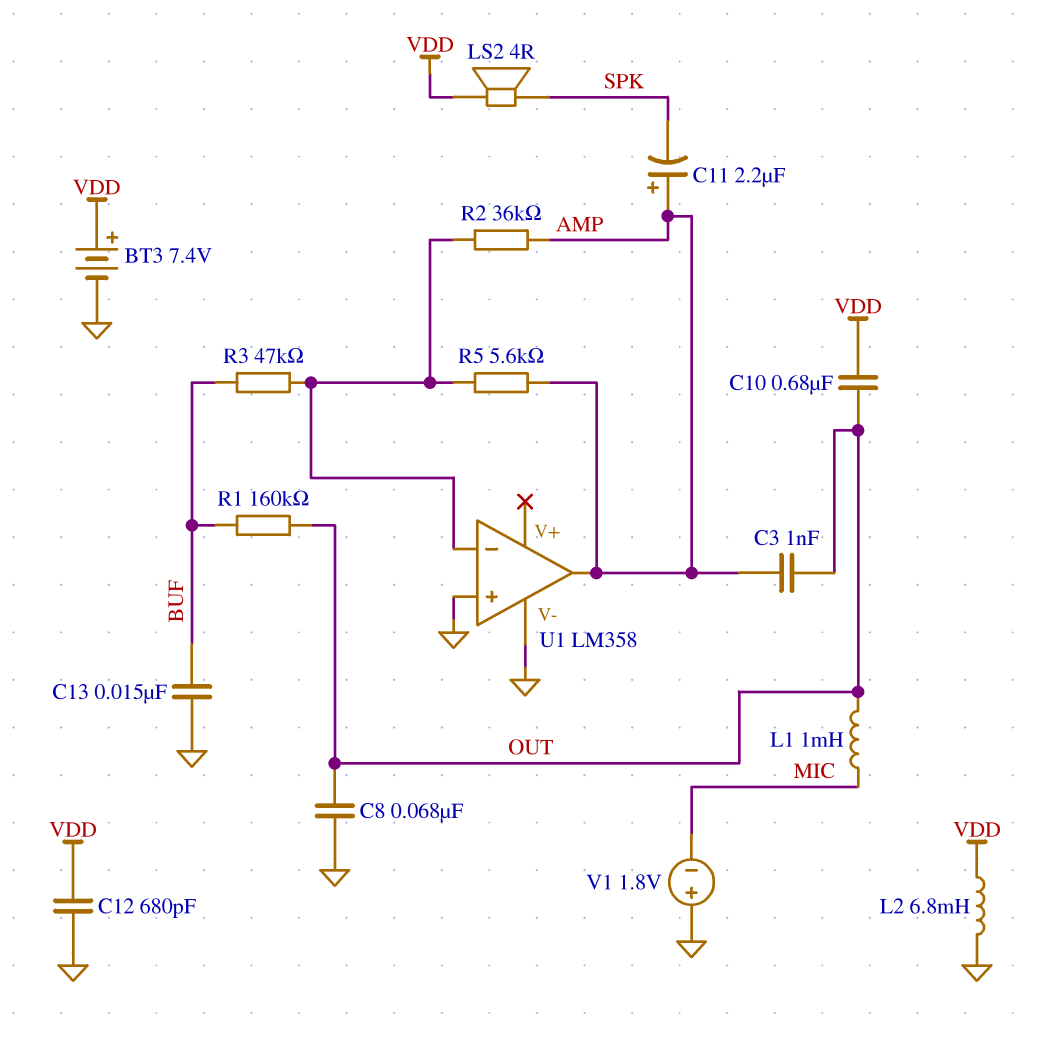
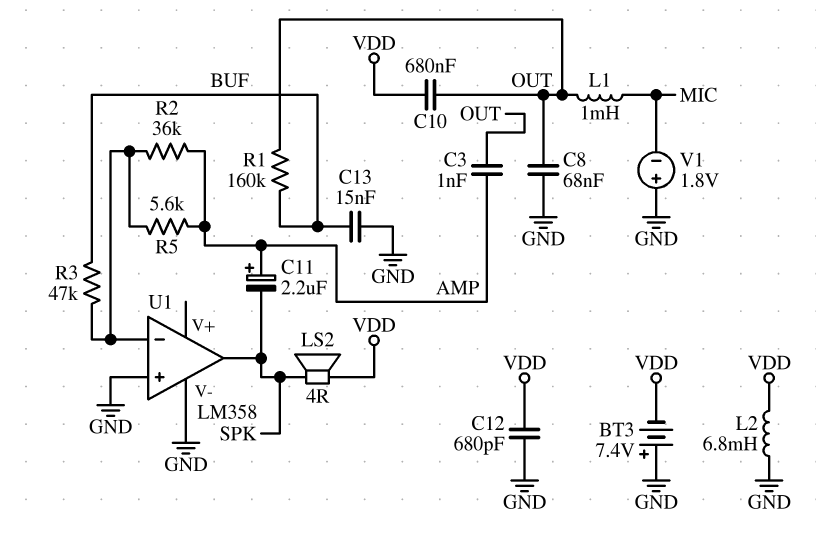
BT3: 7.4V (plus VDD, minus GND) -> 7.4V (plus GND, minus VDD)
U1 pin out: AMP -> SPK

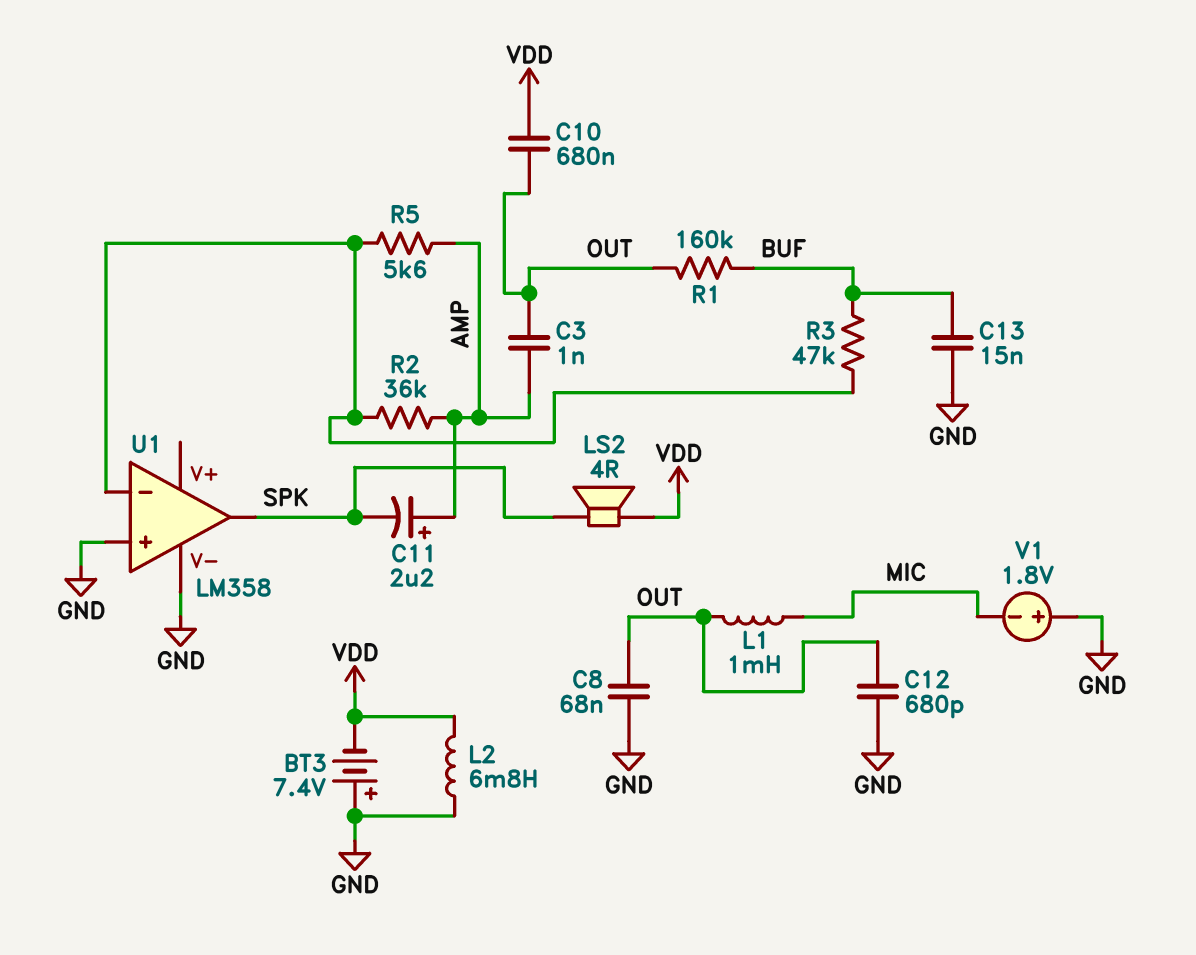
C12: 680pF (GND, VDD) -> 680pF (GND, OUT)

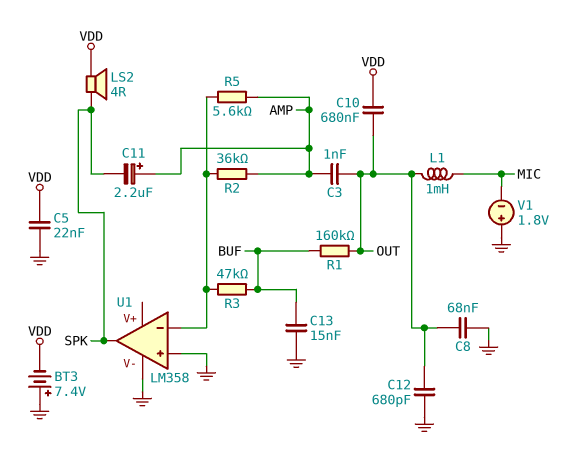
C5: none -> 22nF (GND, VDD)
L2: 6.8mH (GND, VDD) -> none

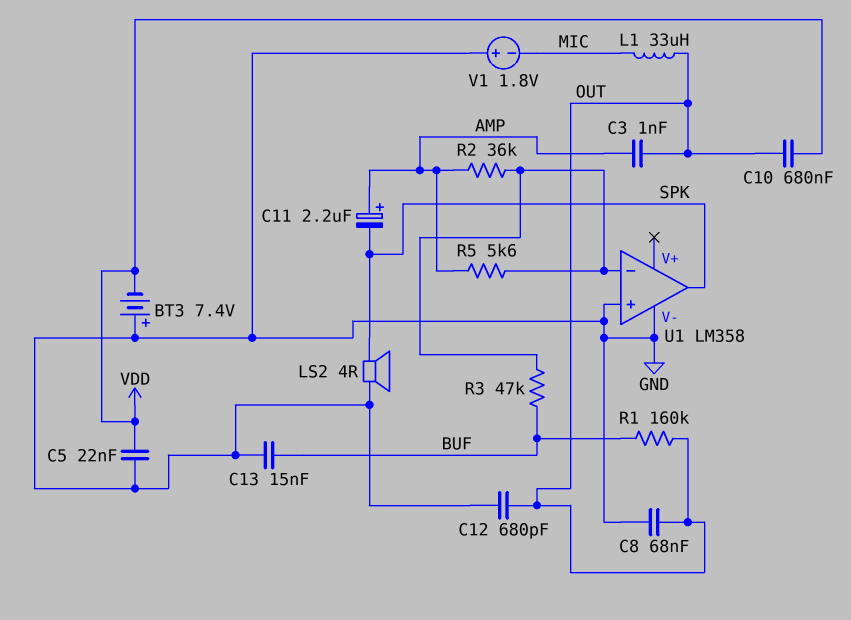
L1: 1mH (MIC, OUT) -> 33uH (MIC, OUT)
LS2: speaker 4R (SPK, VDD) -> speaker 4R (GND, SPK)

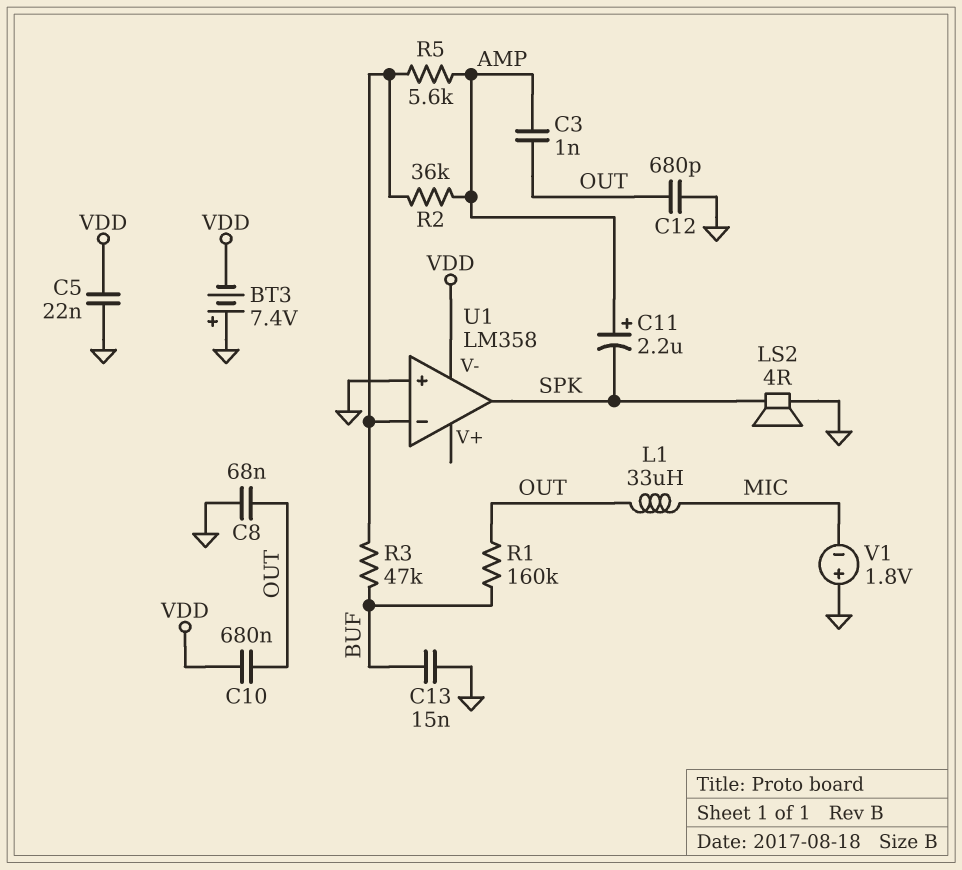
U1 pin V-: GND -> VDD

